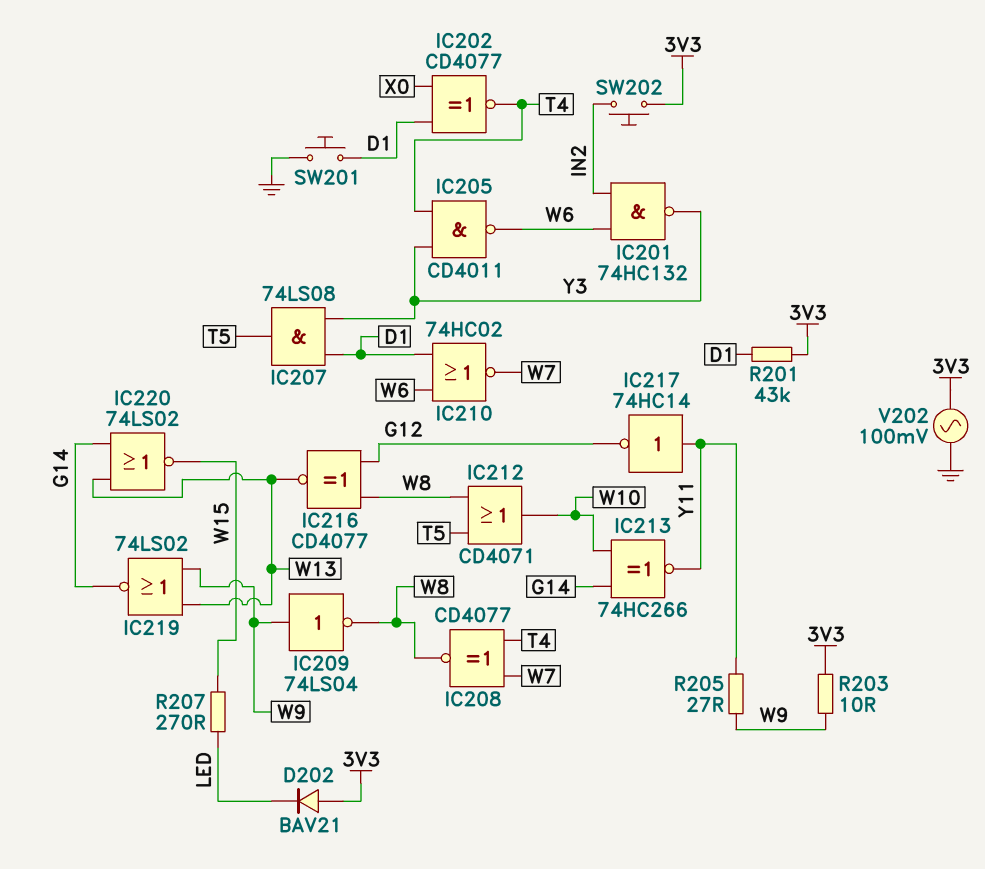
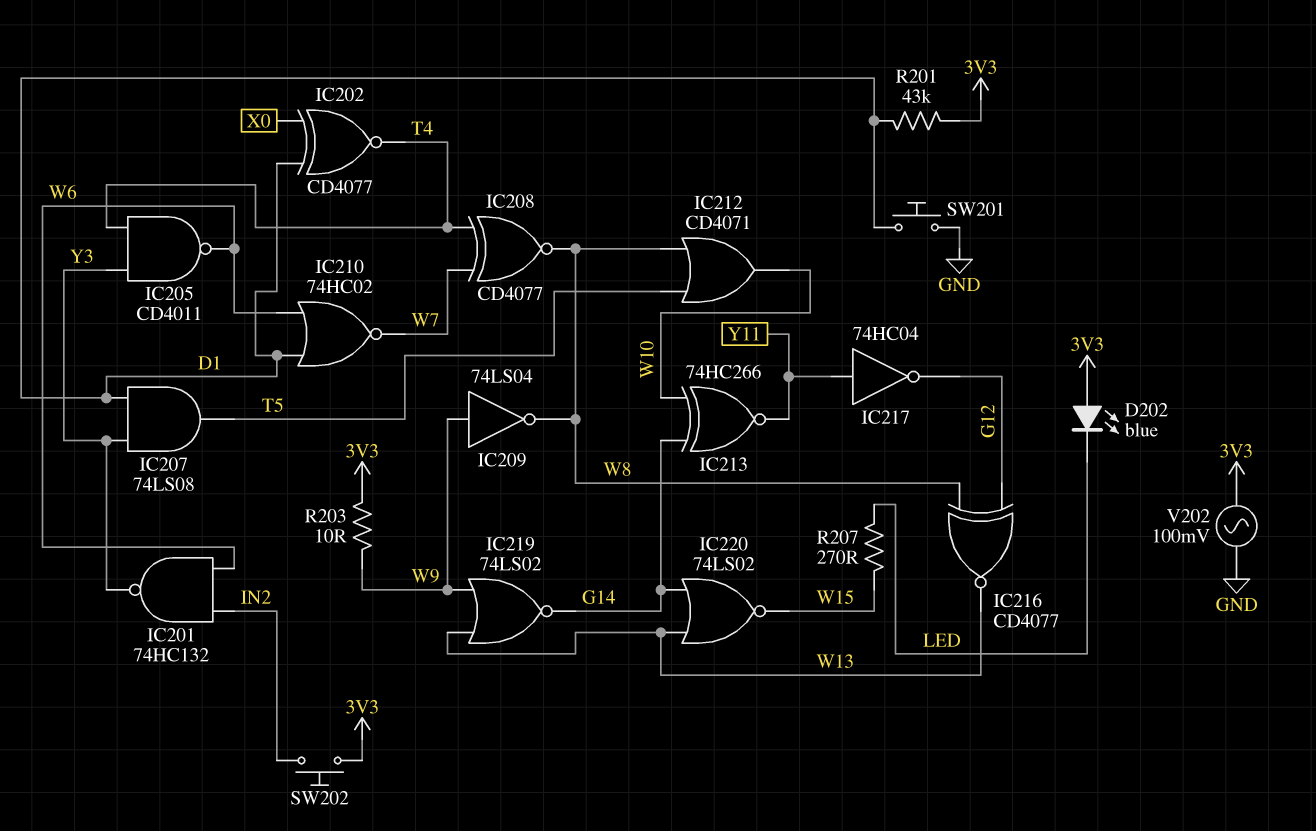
D202: diode BAV21 (A 3V3, K LED) -> LED blue (A 3V3, K LED)
IC217: NOT 74HC14 (in Y11, out G12) -> NOT 74HC04 (in Y11, out G12)
R205: 27 (W9, Y11) -> none

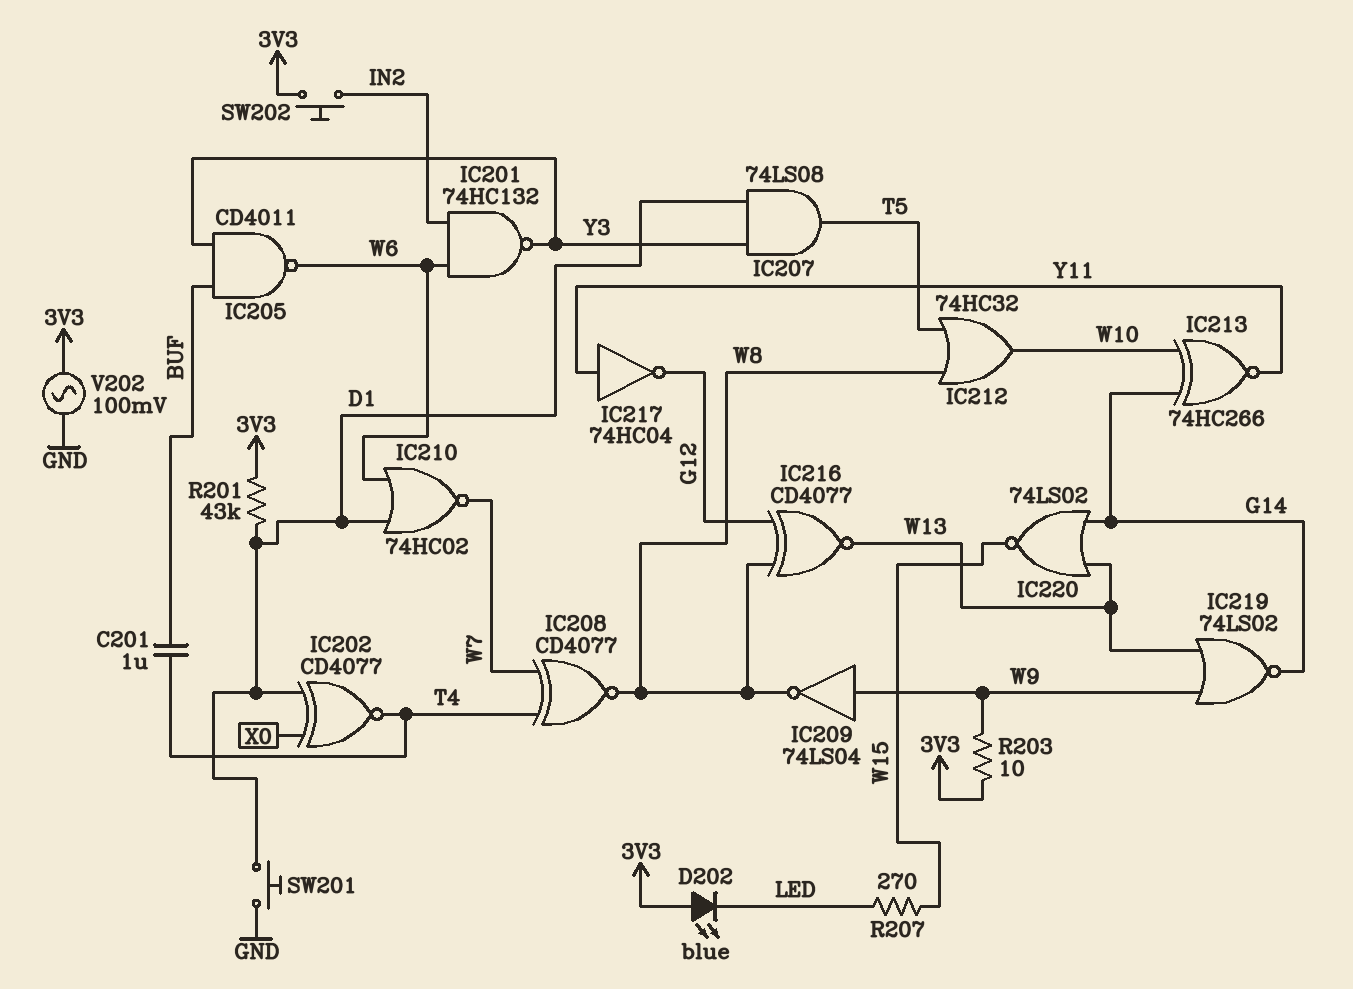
C201: none -> 1uF (BUF, T4)
IC205: NAND CD4011 (in T4, in Y3, out W6) -> NAND CD4011 (in BUF, in Y3, out W6)
IC212: OR CD4071 (in T5, in W8, out W10) -> OR 74HC32 (in T5, in W8, out W10)

